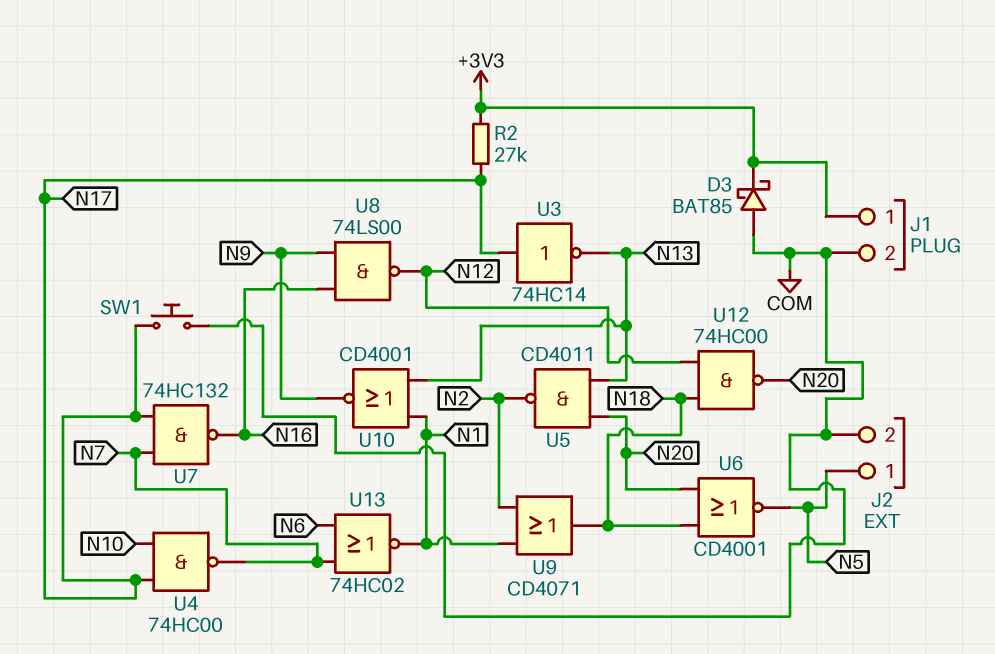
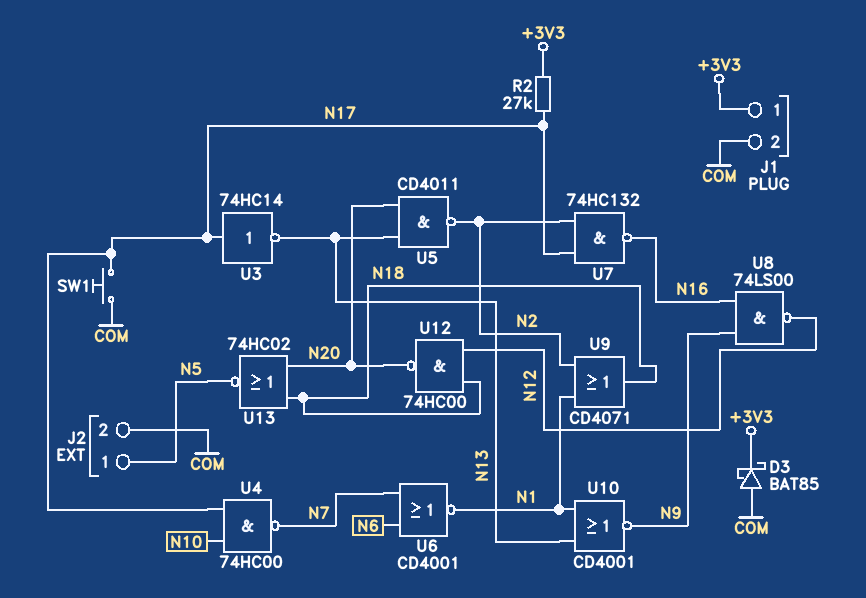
U6: NOR CD4001 (in N18, in N20, out N5) -> NOR CD4001 (in N6, in N7, out N1)
U7: NAND 74HC132 (in N7, in N17, out N16) -> NAND 74HC132 (in N2, in N17, out N16)
U13: NOR 74HC02 (in N6, in N7, out N1) -> NOR 74HC02 (in N18, in N20, out N5)

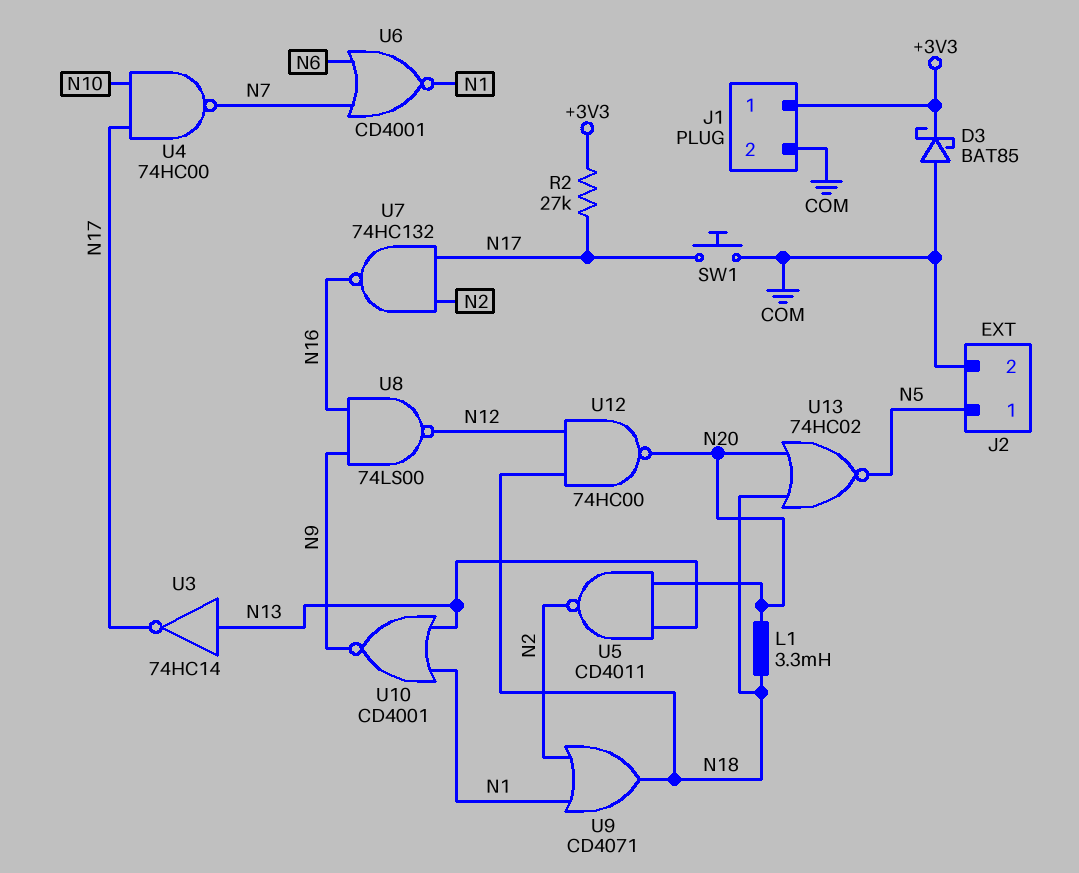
L1: none -> 3.3mH (N18, N20)
U3: NOT 74HC14 (in N17, out N13) -> NOT 74HC14 (in N13, out N17)

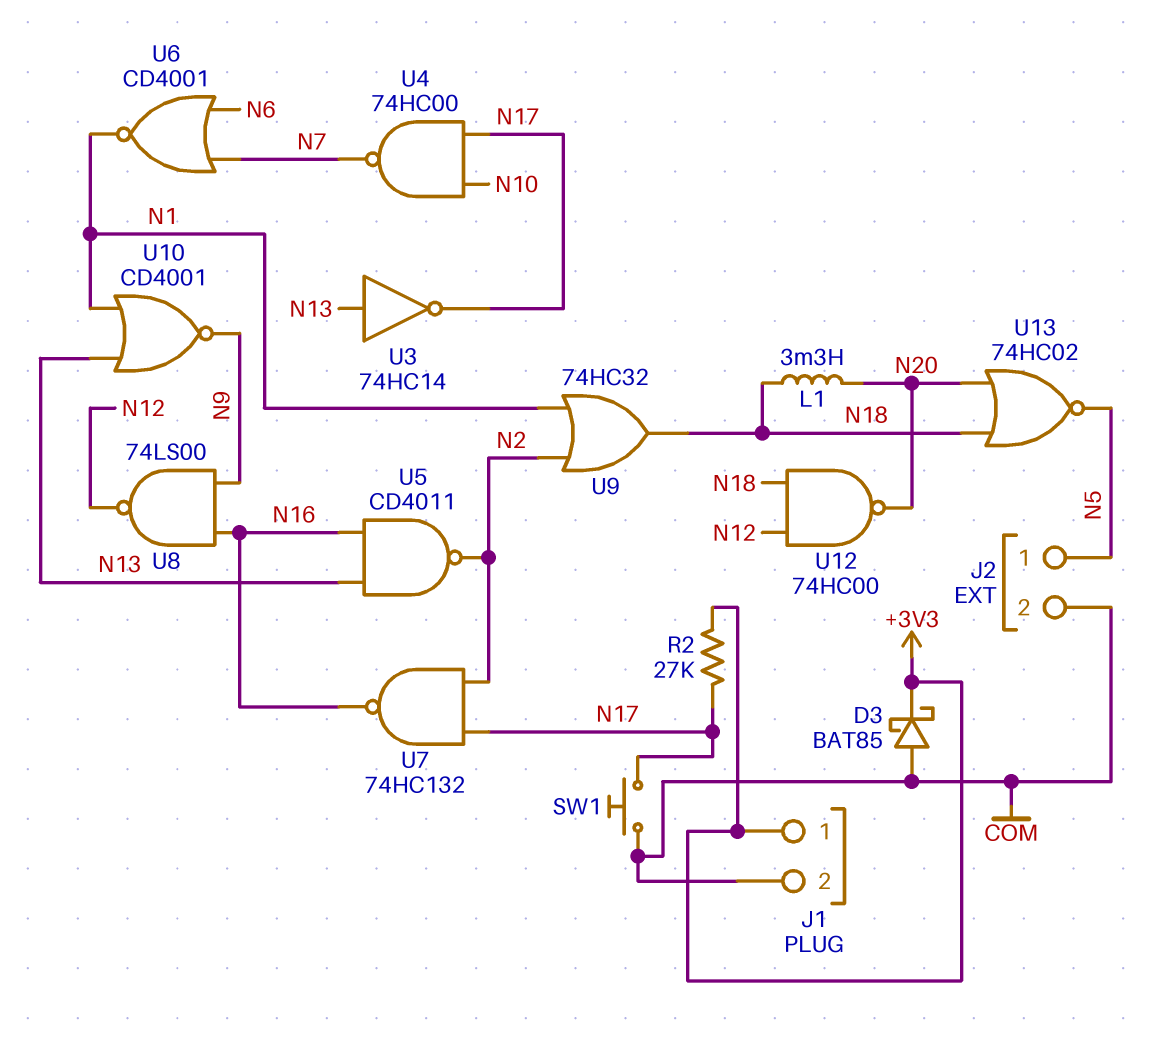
U5: NAND CD4011 (in N13, in N20, out N2) -> NAND CD4011 (in N13, in N16, out N2)
U9: OR CD4071 (in N1, in N2, out N18) -> OR 74HC32 (in N1, in N2, out N18)

